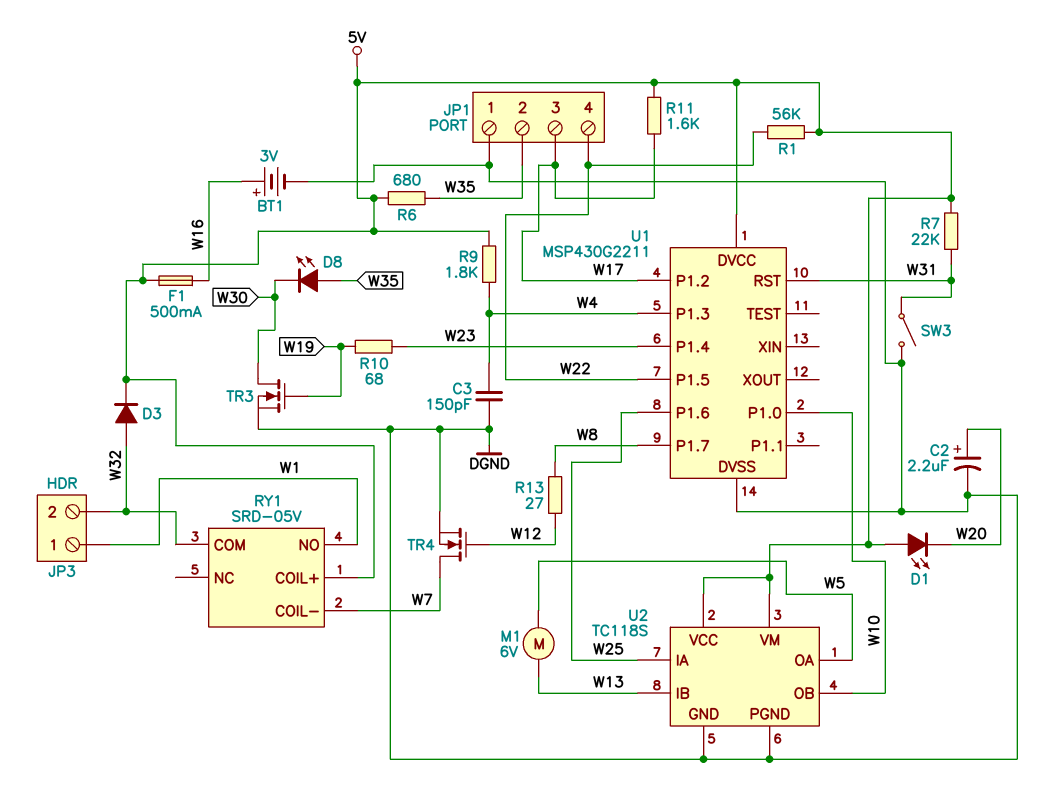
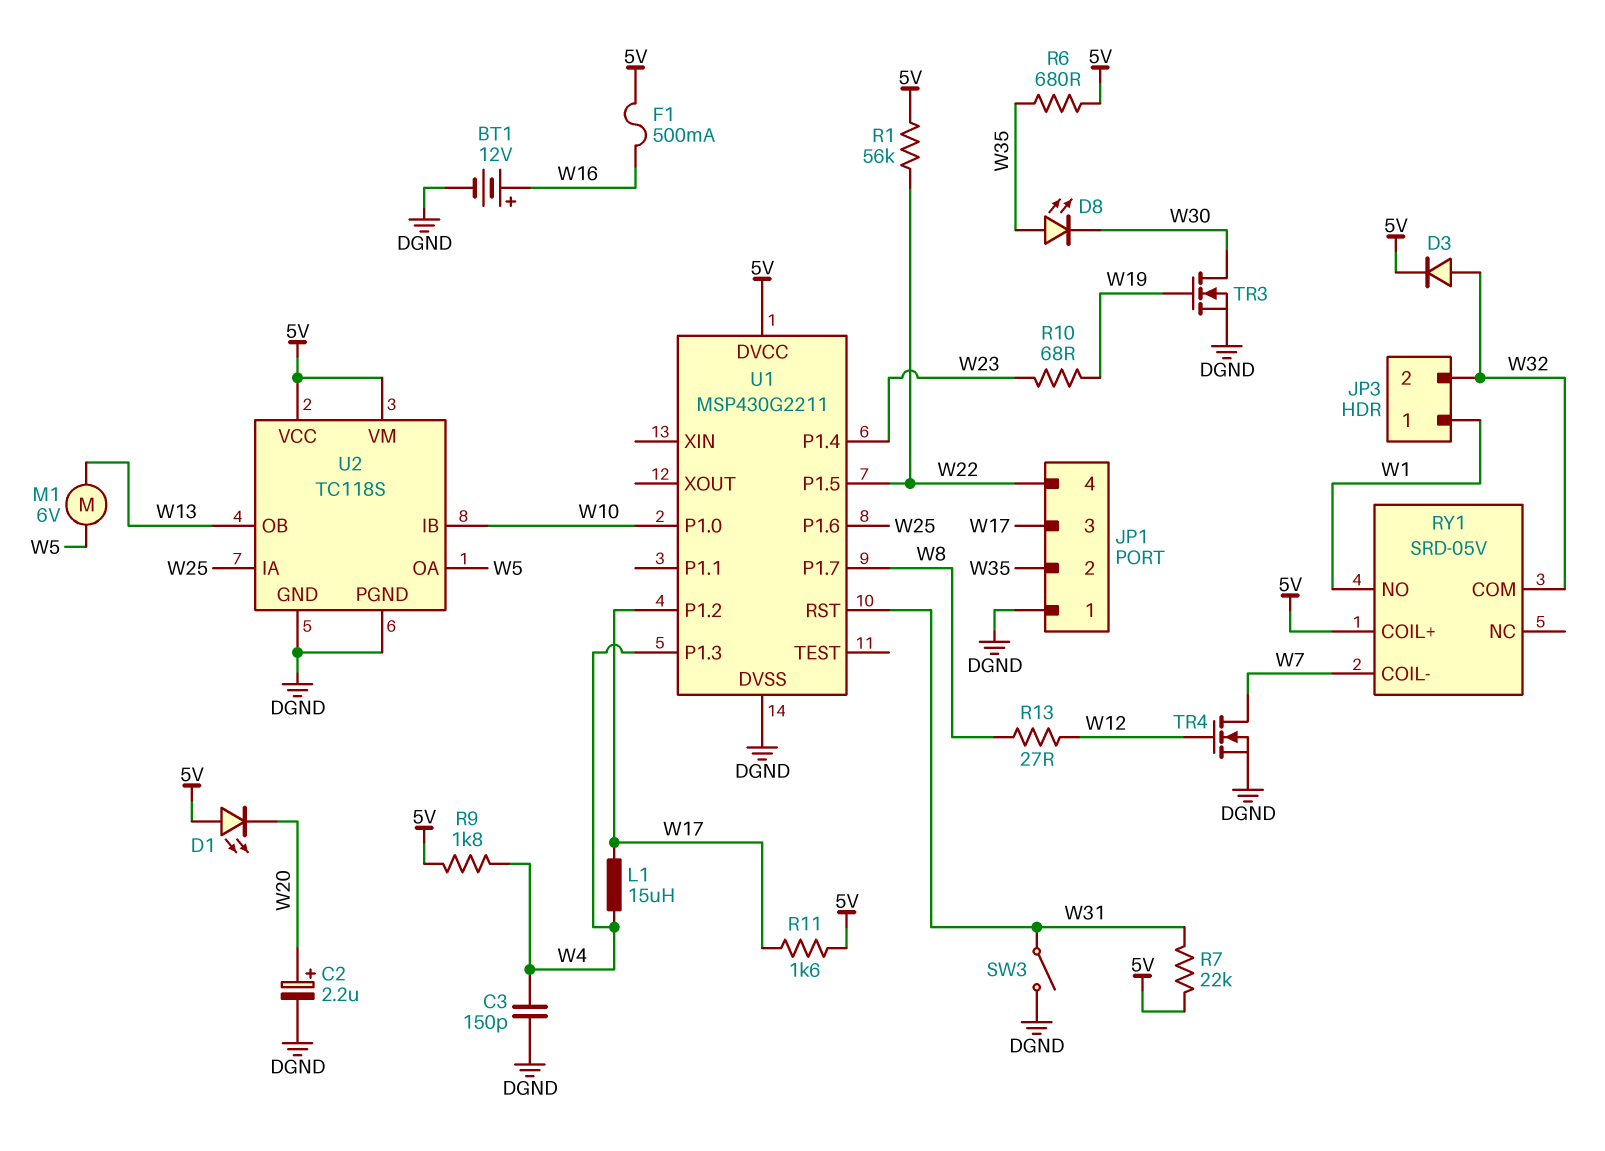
BT1: 3V (plus W16, minus DGND) -> 12V (plus W16, minus DGND)
L1: none -> 15uH (W4, W17)
U2 pin IB: W13 -> W10
U2 pin OB: W10 -> W13

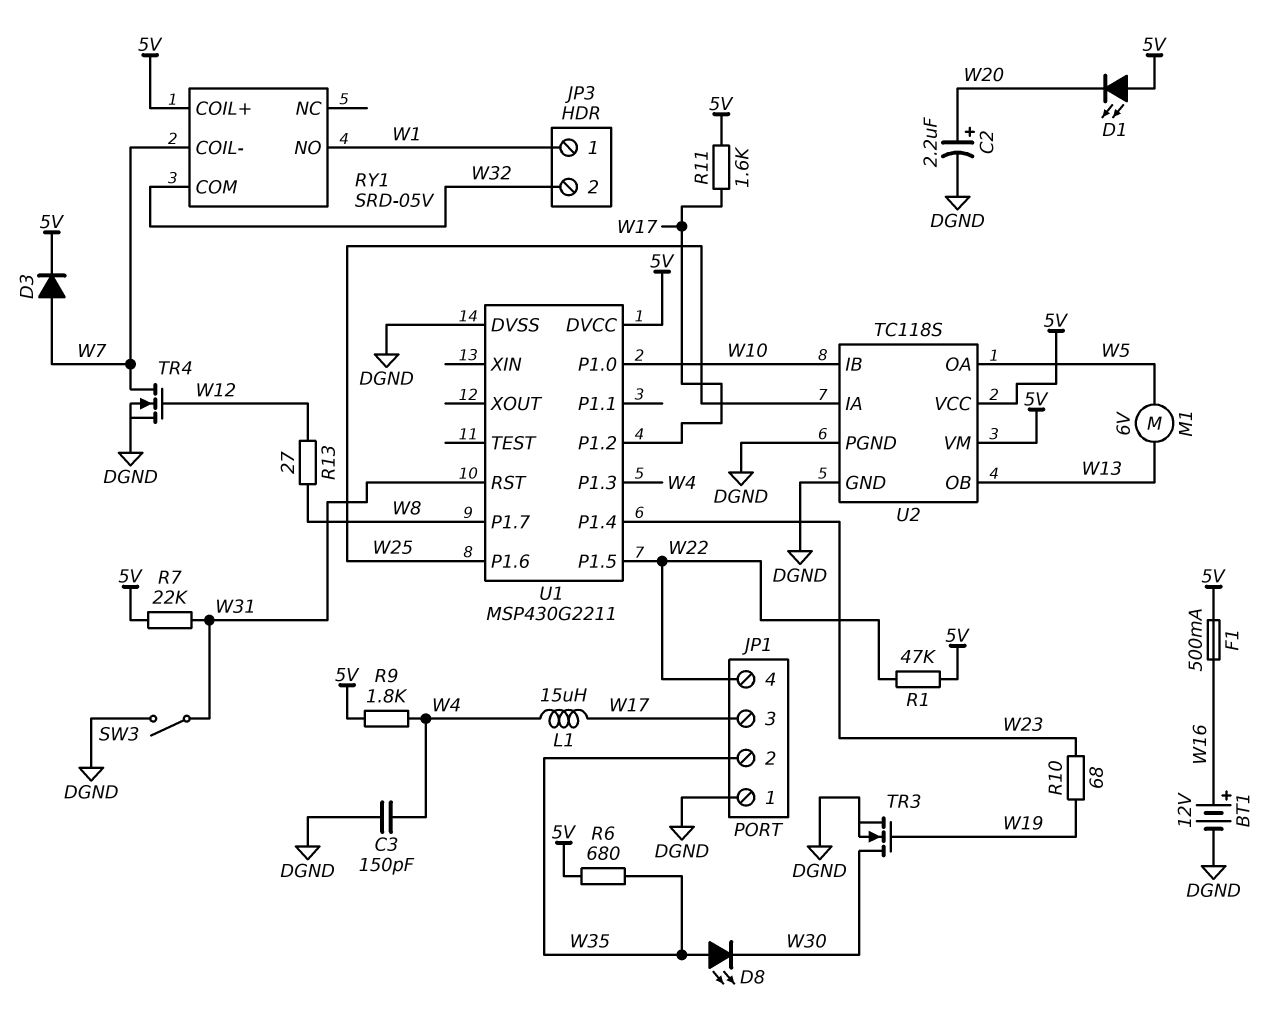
D3: diode (A W32, K 5V) -> diode (A W7, K 5V)
R1: 56k (5V, W22) -> 47k (5V, W22)

